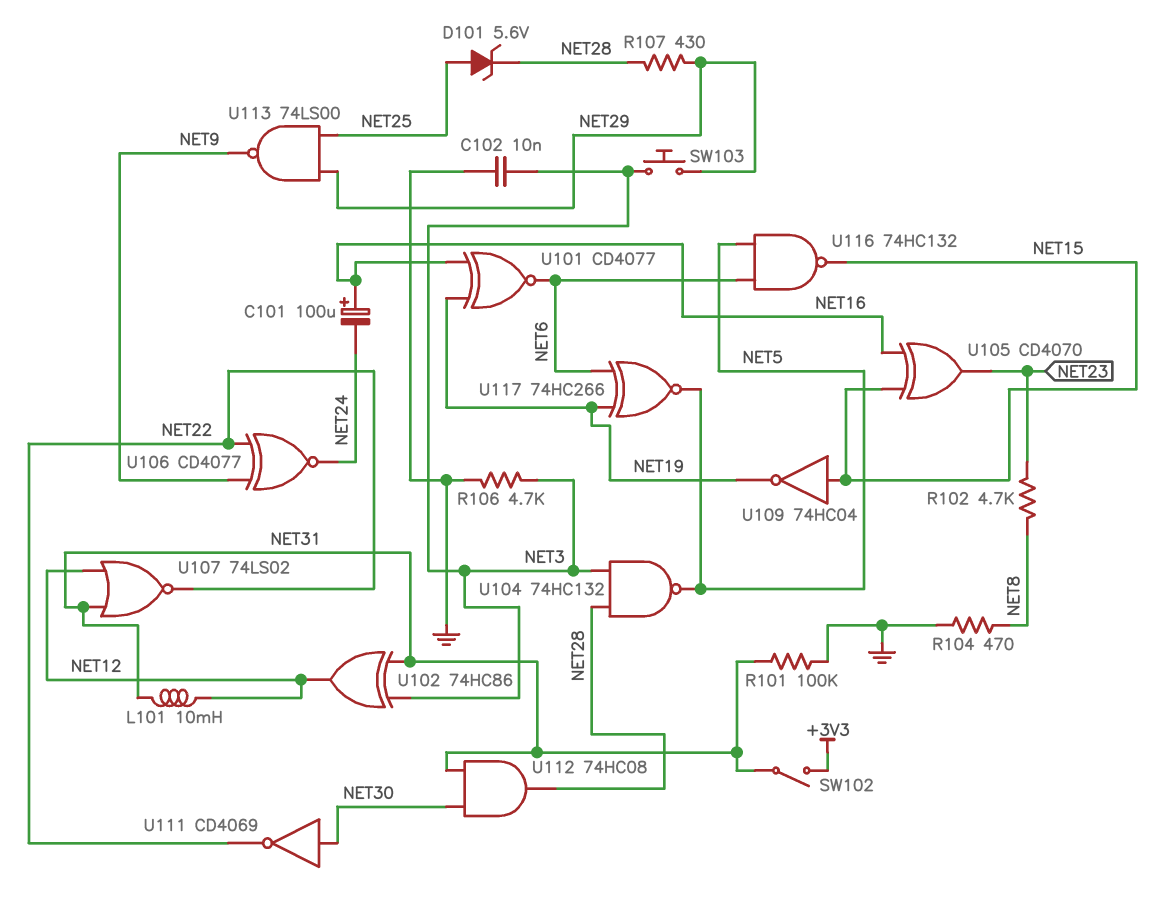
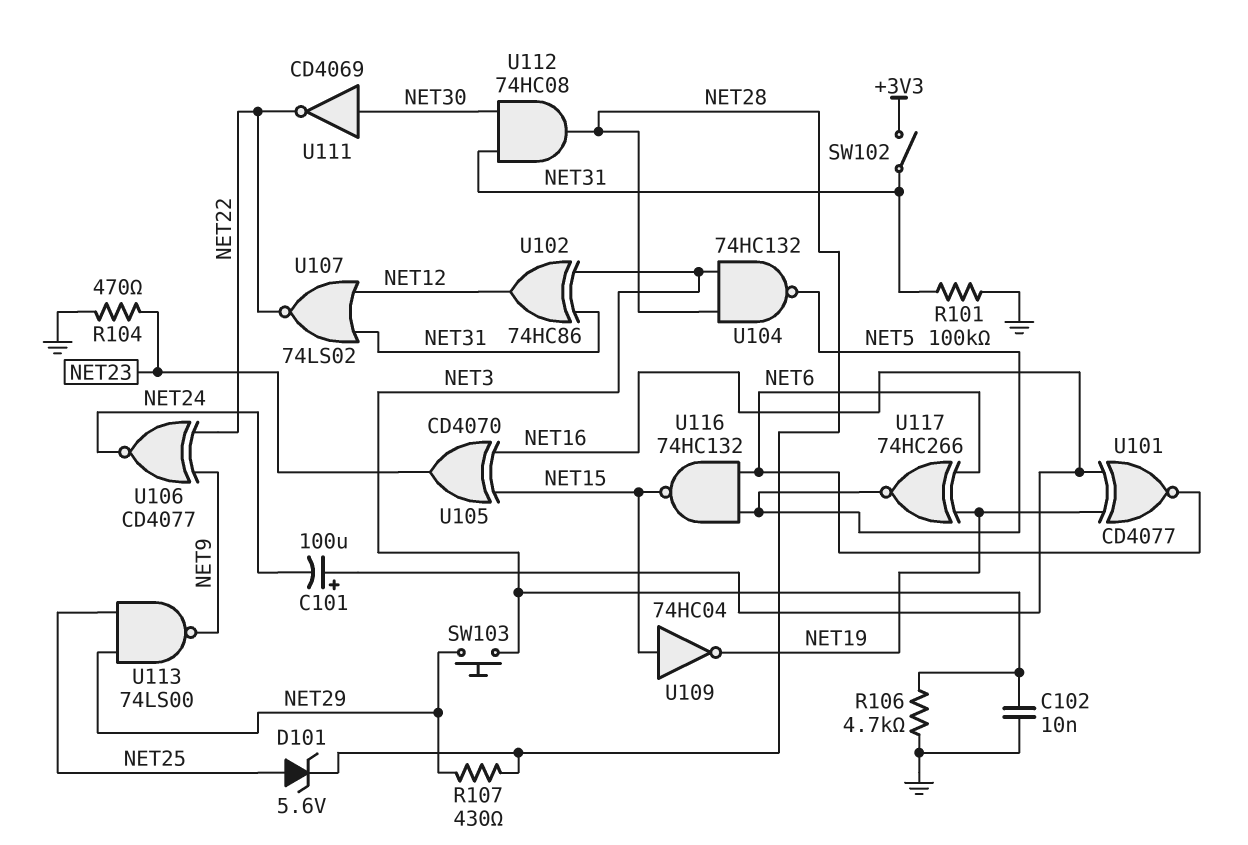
L101: 10mH (NET12, NET31) -> none
R102: 4.7k (NET8, NET23) -> none
R104: 470 (GND, NET8) -> 470 (GND, NET23)

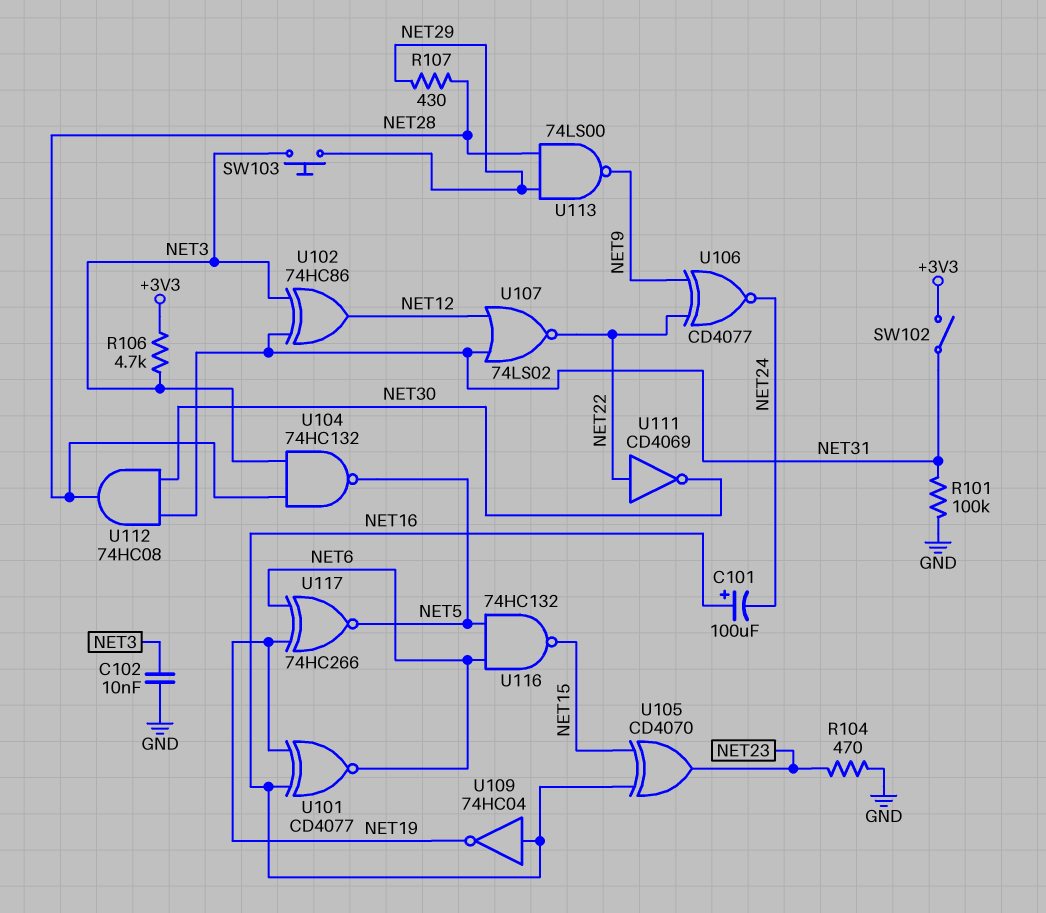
D101: zener 5.6V (A NET25, K NET28) -> none
R106: 4.7k (GND, NET3) -> 4.7k (+3V3, NET3)
U109: NOT 74HC04 (in NET15, out NET19) -> NOT 74HC04 (in NET16, out NET19)
U111: NOT CD4069 (in NET30, out NET22) -> NOT CD4069 (in NET22, out NET30)
U113: NAND 74LS00 (in NET25, in NET29, out NET9) -> NAND 74LS00 (in NET28, in NET29, out NET9)

